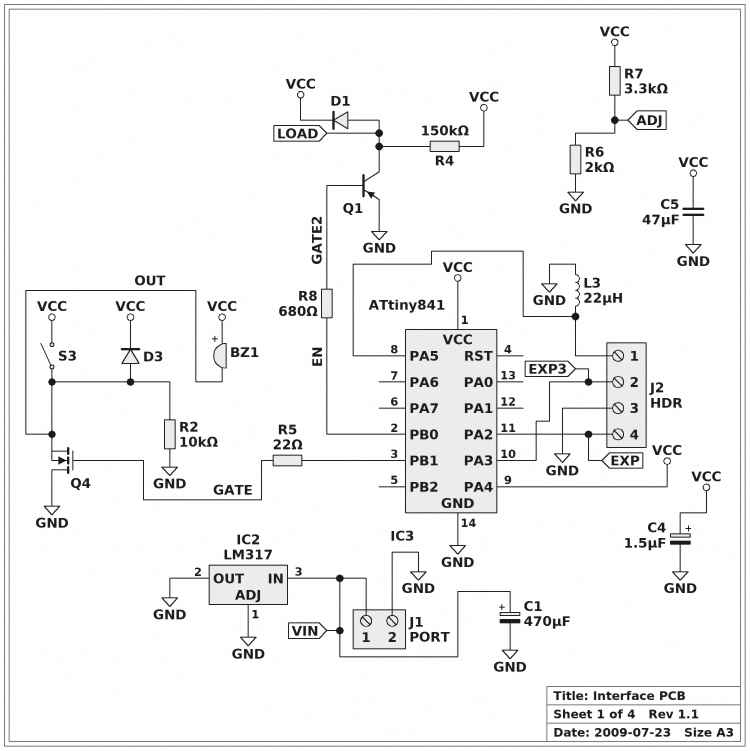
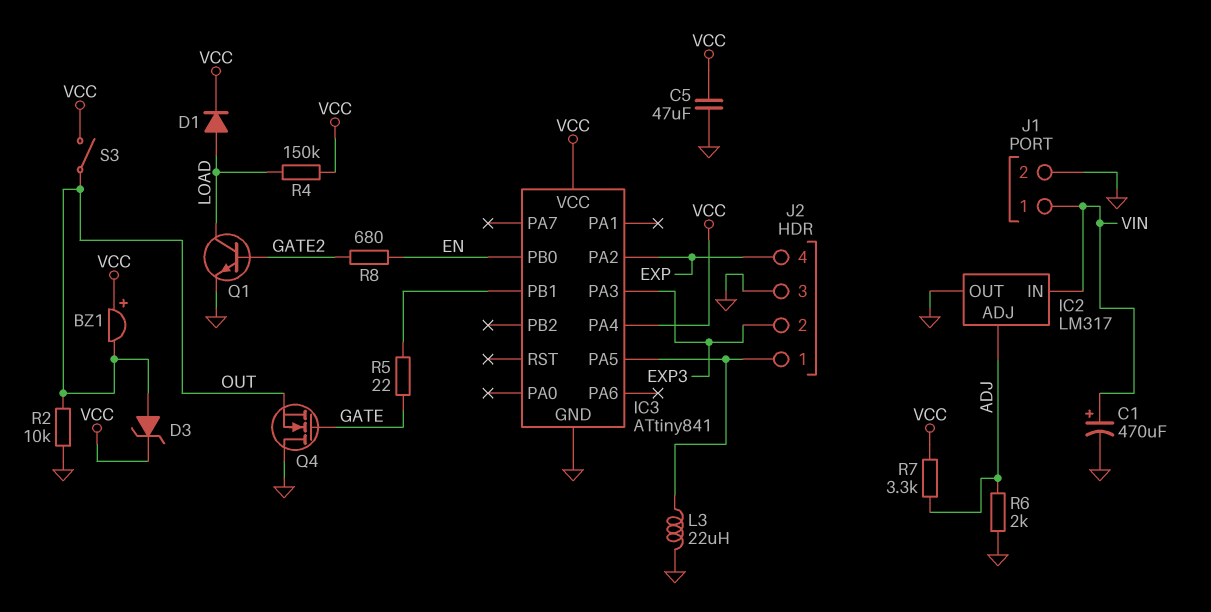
C4: 1.5uF (plus VCC, minus GND) -> none
D3: diode (A OUT, K VCC) -> zener (A OUT, K VCC)
IC2 pin ADJ: GND -> ADJ
Q1: PNP (B GATE2, C LOAD, E GND) -> NPN (B GATE2, C LOAD, E GND)

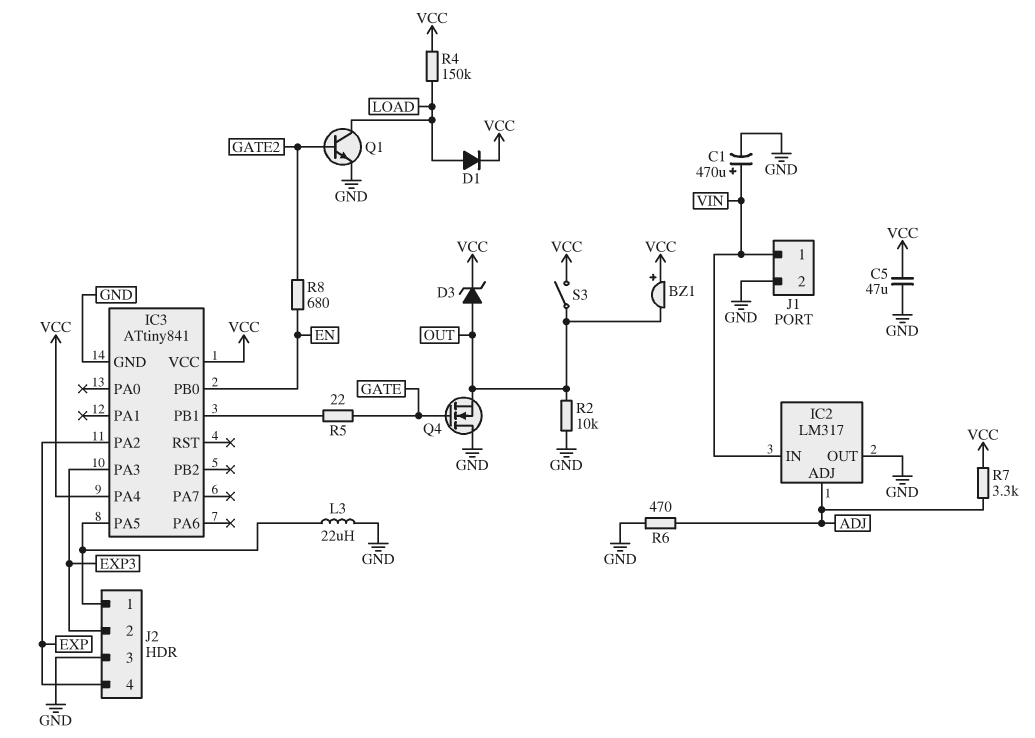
R6: 2k (ADJ, GND) -> 470 (ADJ, GND)

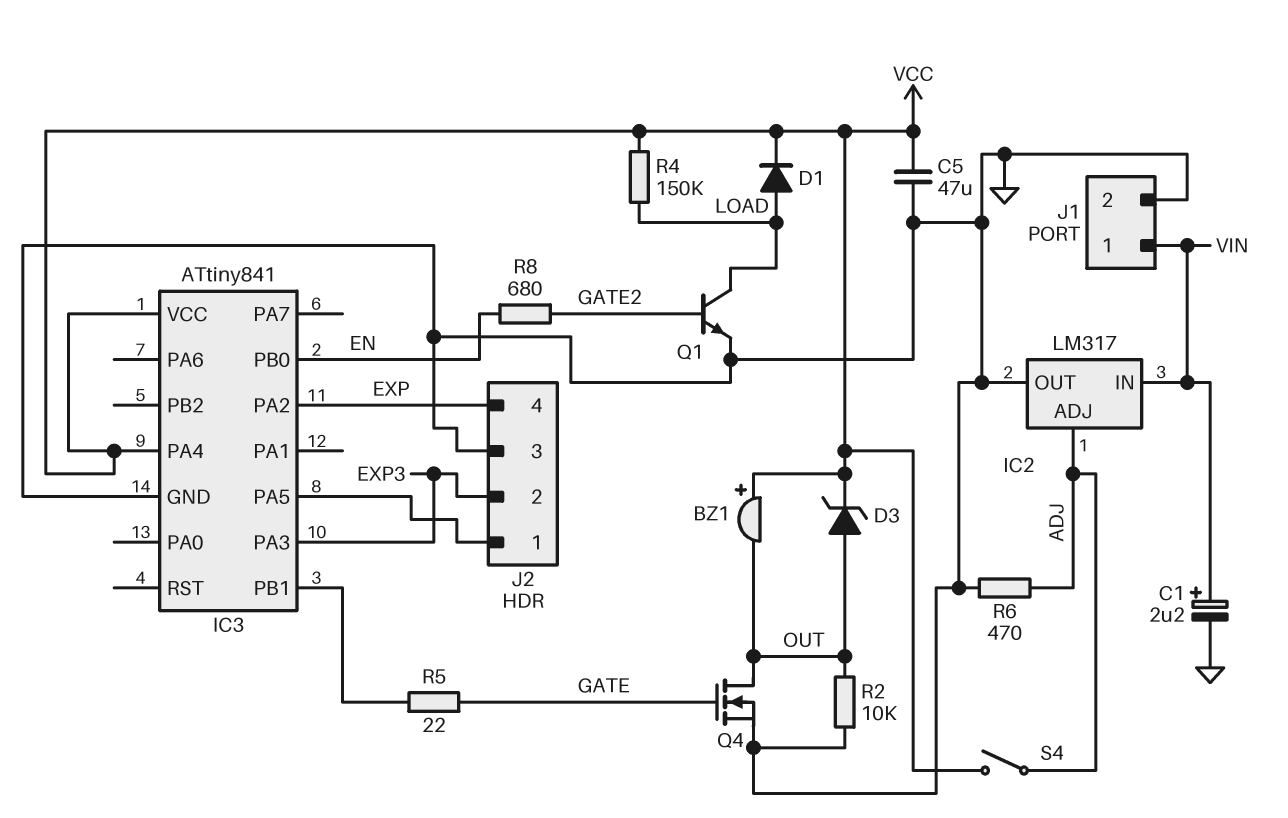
C1: 470uF (plus VIN, minus GND) -> 2.2uF (plus VIN, minus GND)
L3: 22uH (GND, IC3/PA5) -> none
Q4: NMOS (G GATE, D GND, S OUT) -> NMOS (G GATE, D OUT, S GND)
R7: 3.3k (ADJ, VCC) -> none
S3: switch (OUT, VCC) -> none
S4: none -> switch (ADJ, VCC)

